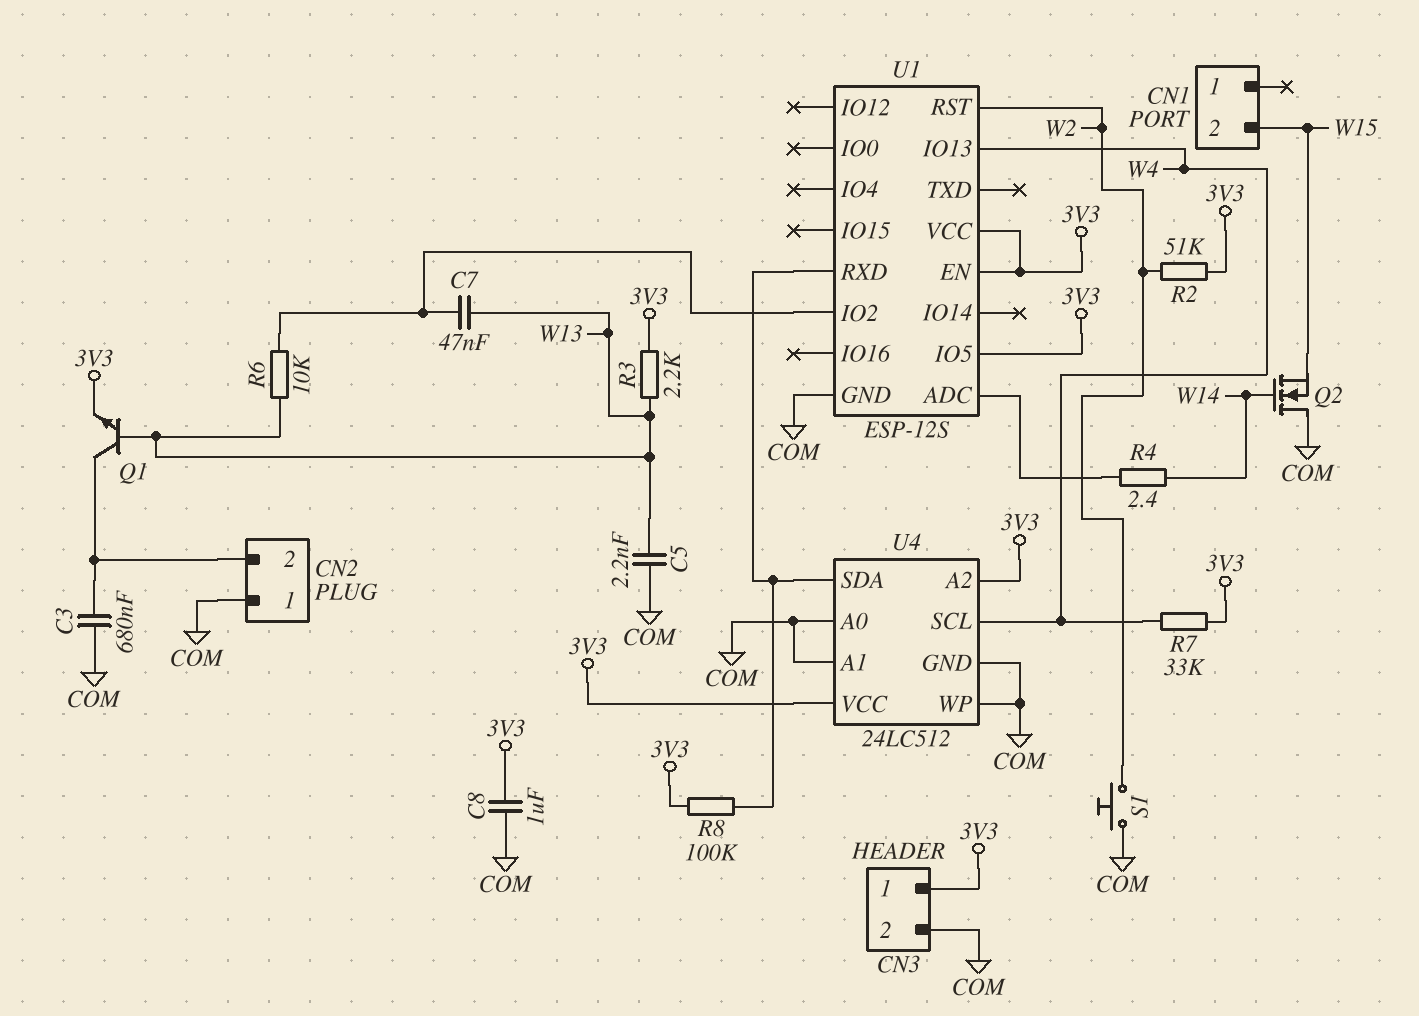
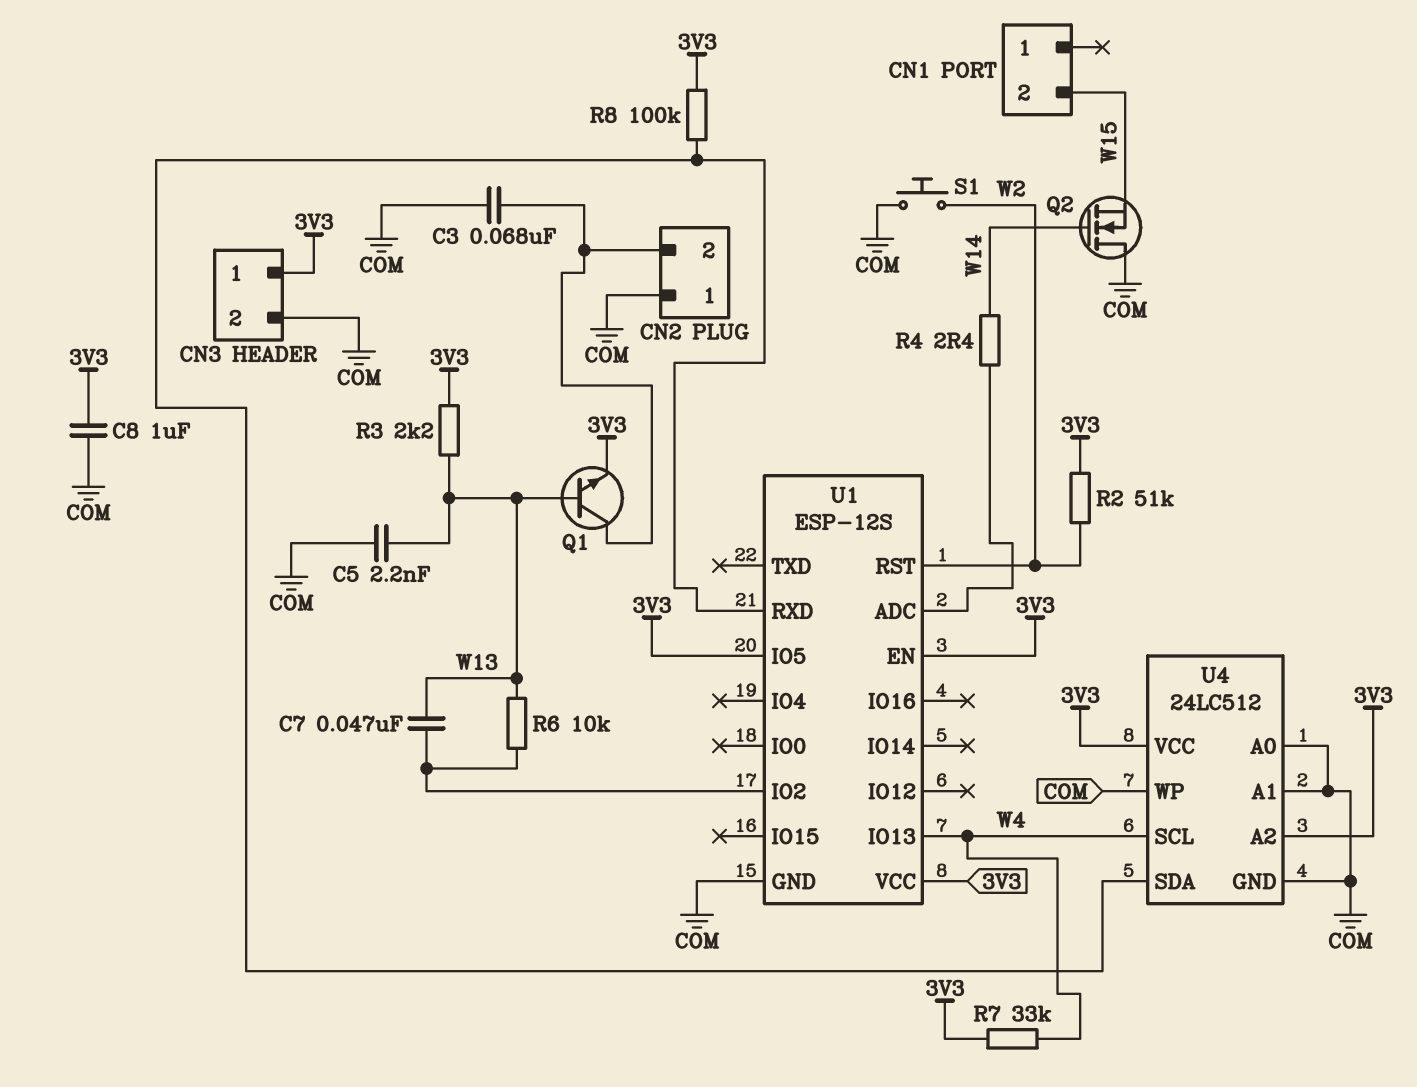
C3: 680nF (CN2/2, COM) -> 68nF (CN2/2, COM)

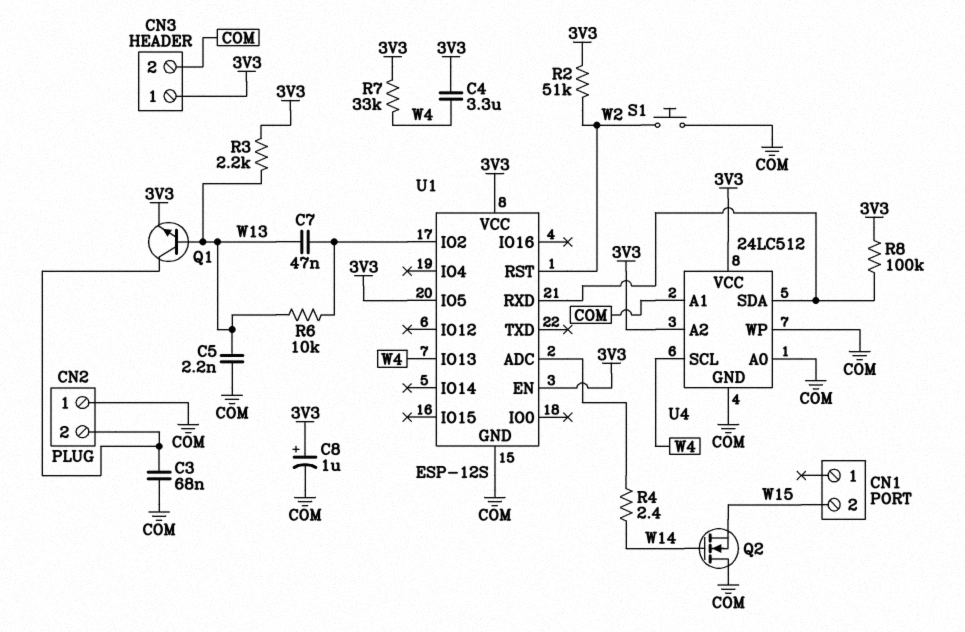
C4: none -> 3.3uF (3V3, W4)
C8: 1uF (3V3, COM) -> 1uF (plus 3V3, minus COM)

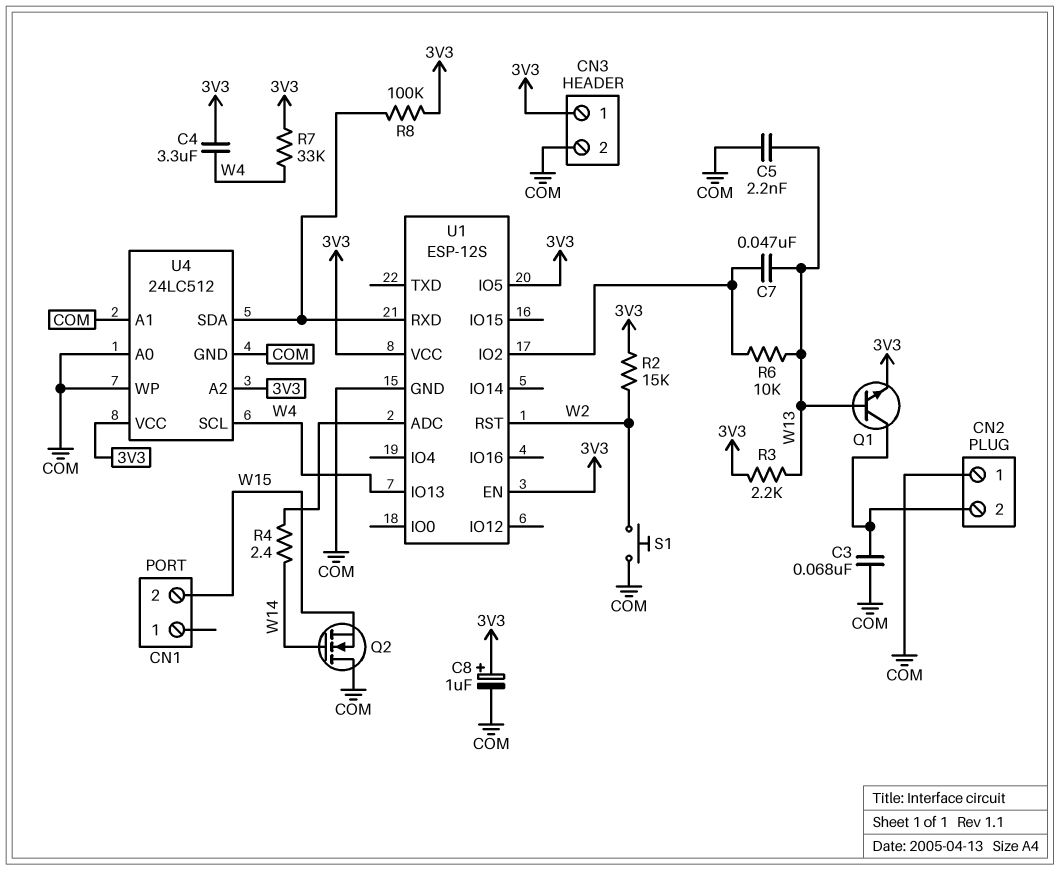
R2: 51k (3V3, W2) -> 15k (3V3, W2)

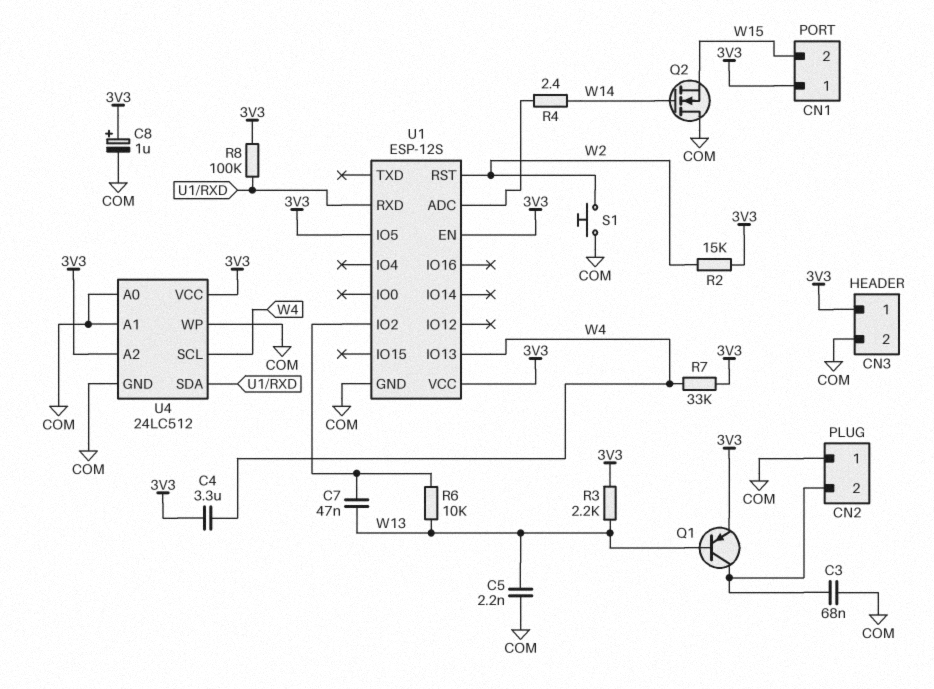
CN1 pin 1: none -> 3V3
Q1: NPN (B W13, C CN2/2, E 3V3) -> PNP (B W13, C CN2/2, E 3V3)

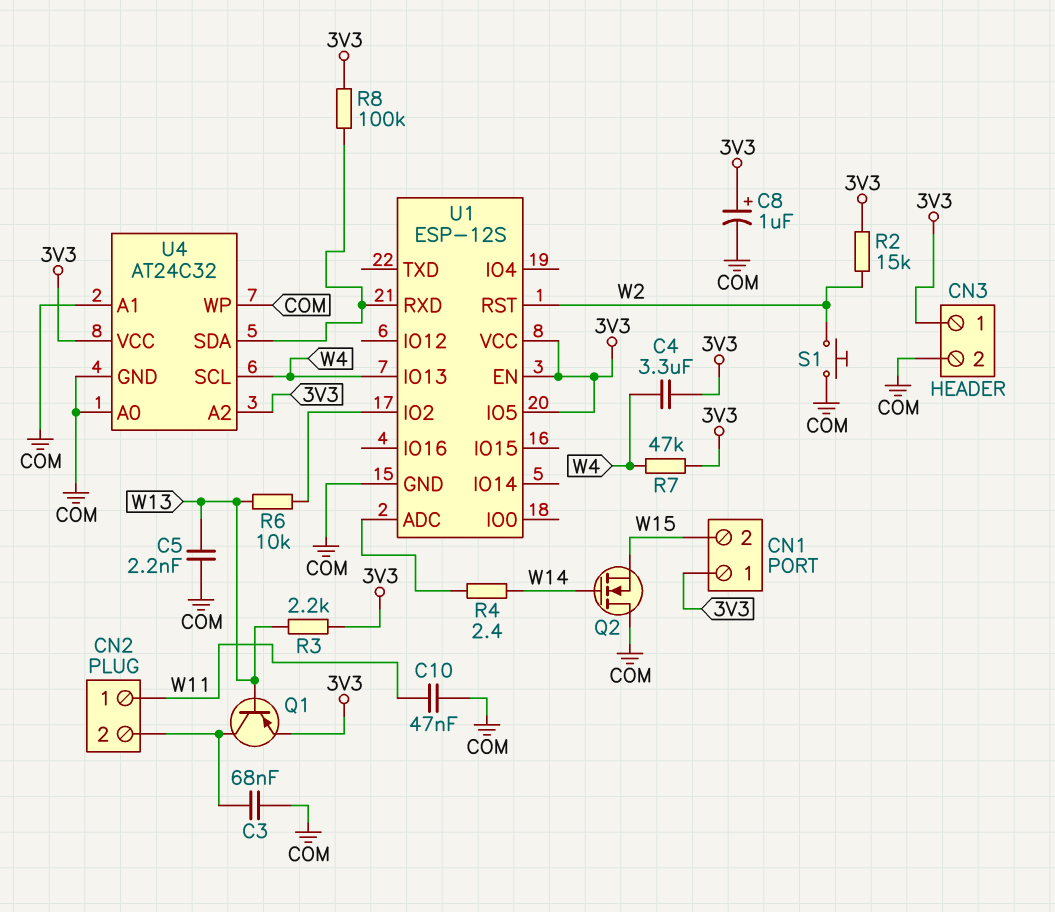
C7: 47nF (U1/IO2, W13) -> none
C10: none -> 47nF (COM, W11)
CN2 pin 1: COM -> W11
R7: 33k (3V3, W4) -> 47k (3V3, W4)
U4: 24LC512 -> AT24C32

